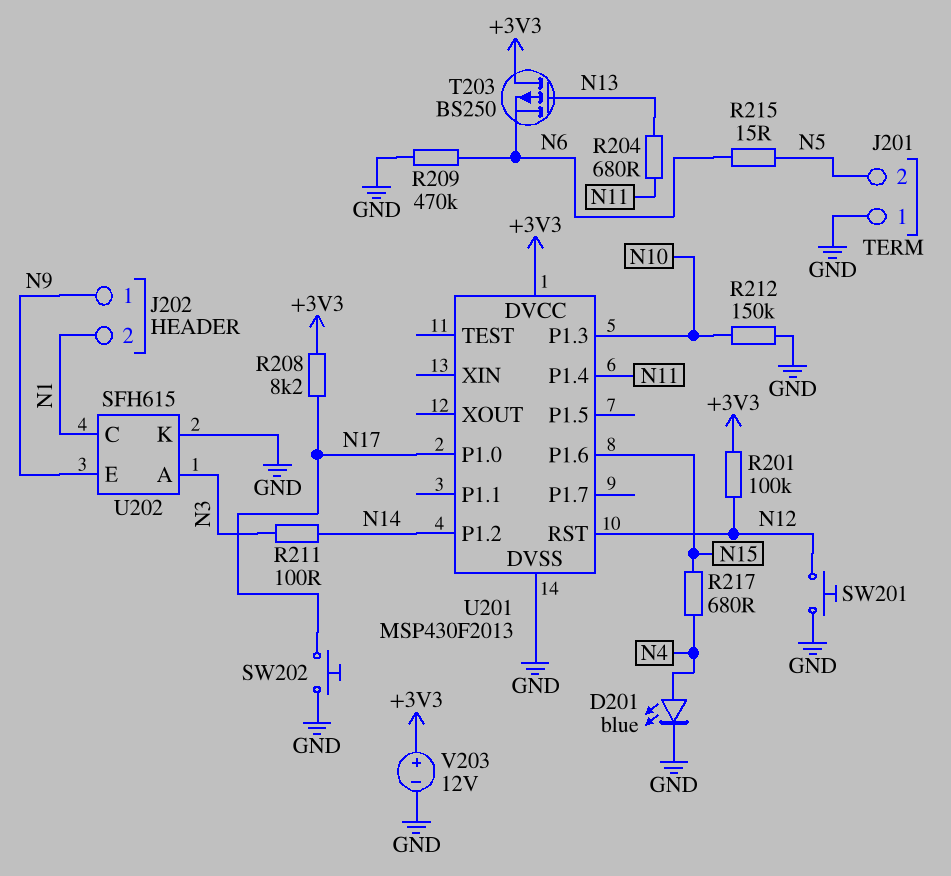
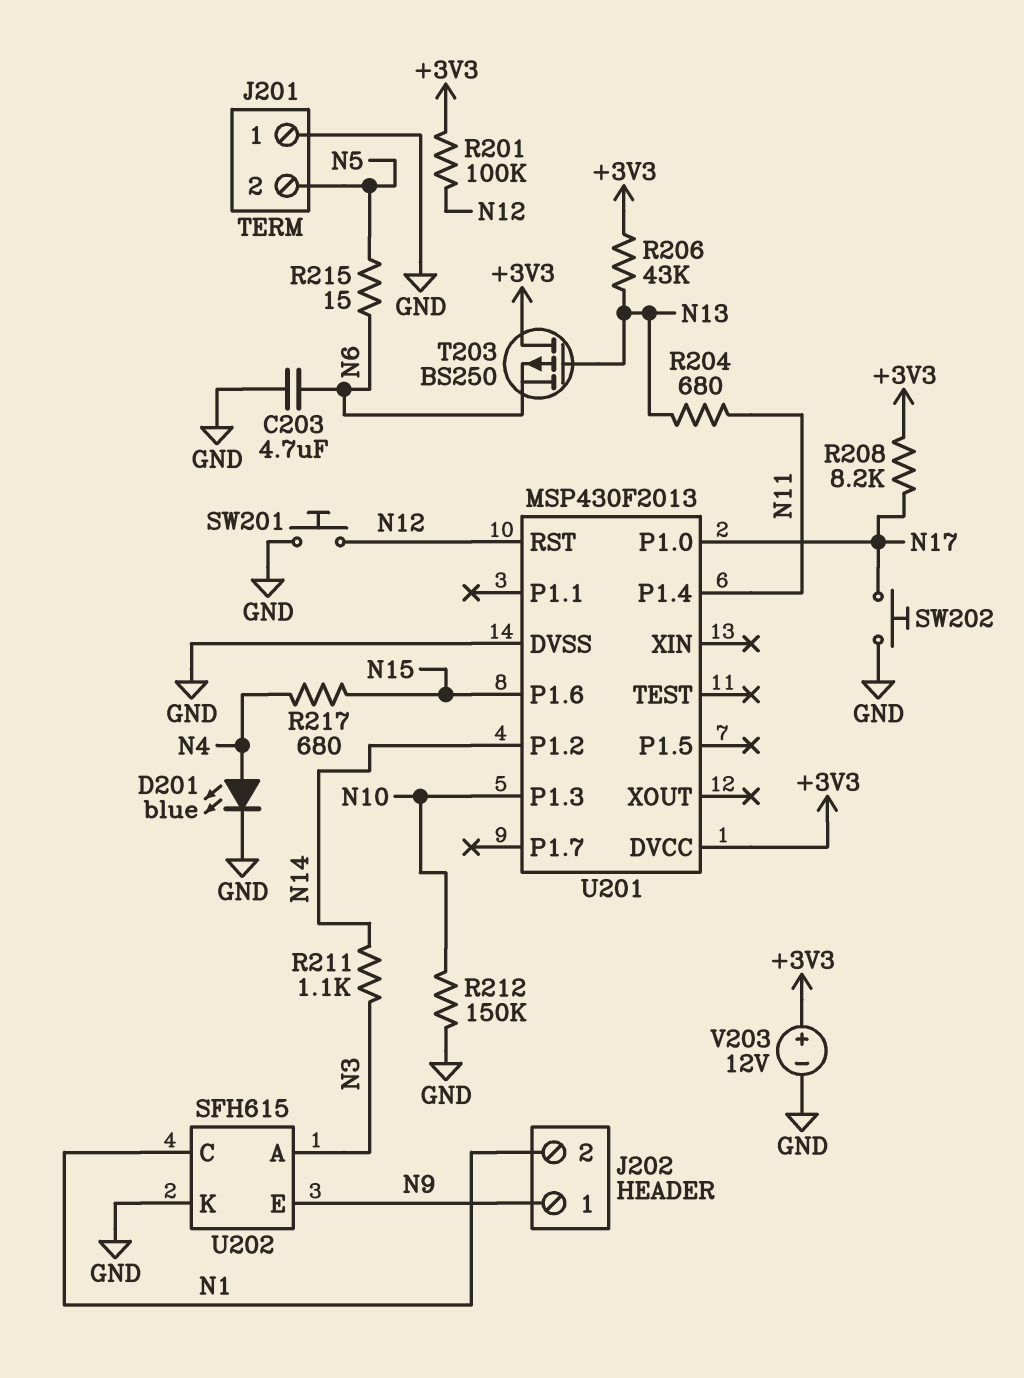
C203: none -> 4.7uF (GND, N6)
R206: none -> 43k (+3V3, N13)
R209: 470k (GND, N6) -> none
R211: 100 (N3, N14) -> 1.1k (N3, N14)

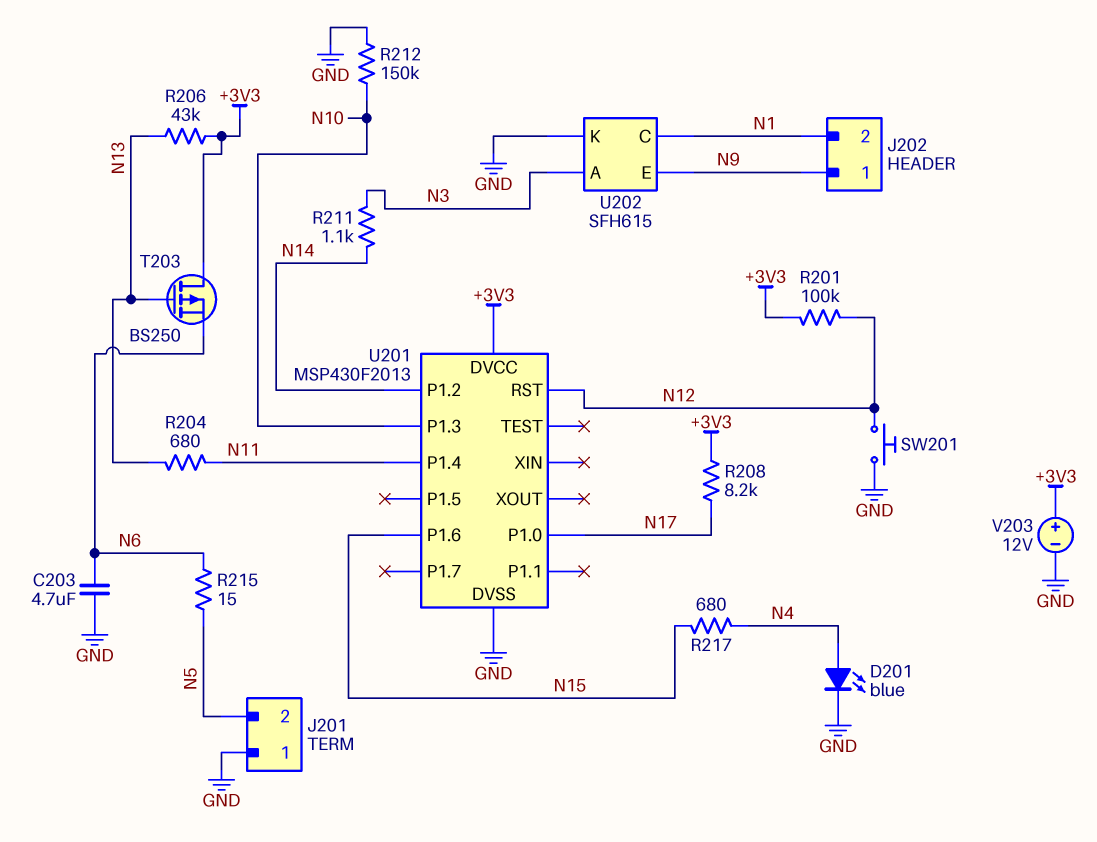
SW202: button (GND, N17) -> none

